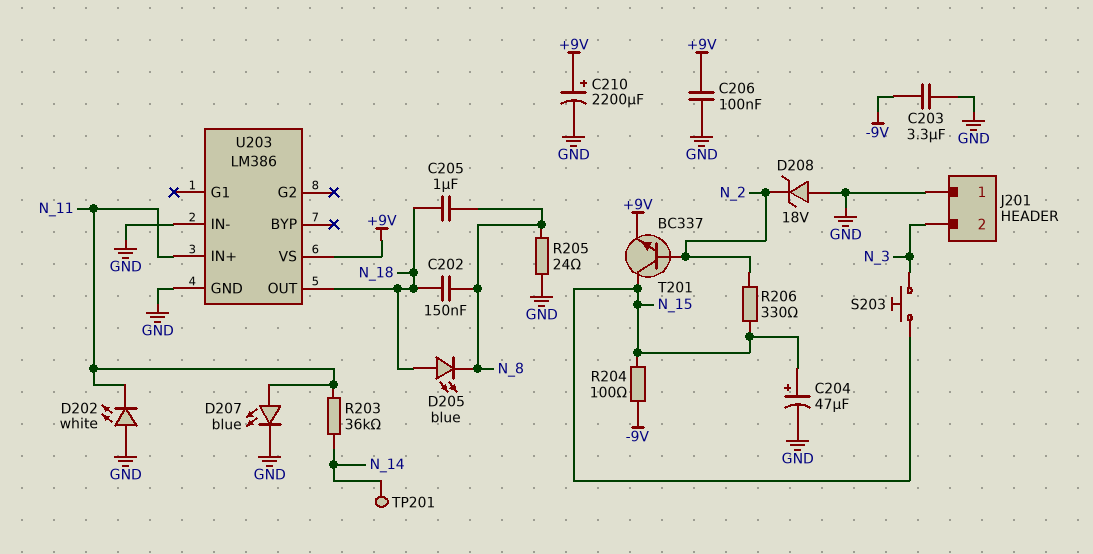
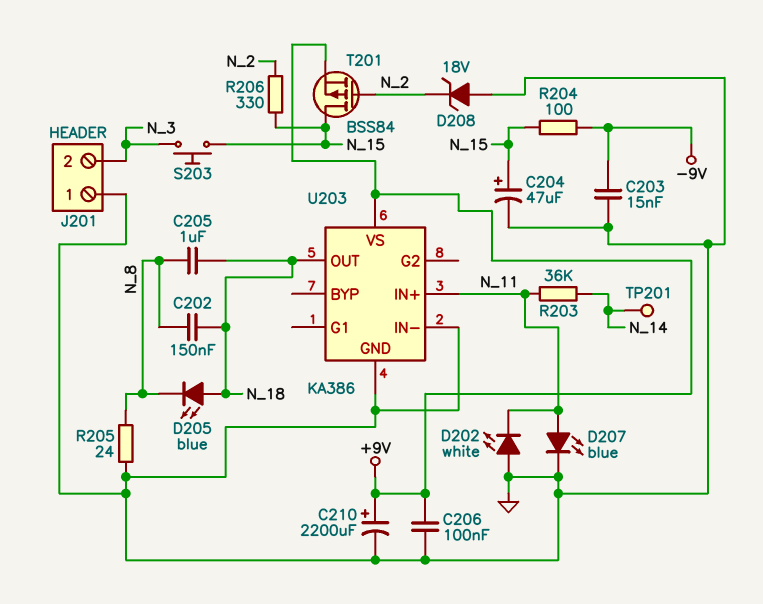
C203: 3.3uF (-9V, GND) -> 15nF (-9V, GND)
T201: NPN BC337 (B N_2, C N_15, E +9V) -> PMOS BSS84 (G N_2, D N_15, S +9V)
U203: LM386 -> KA386

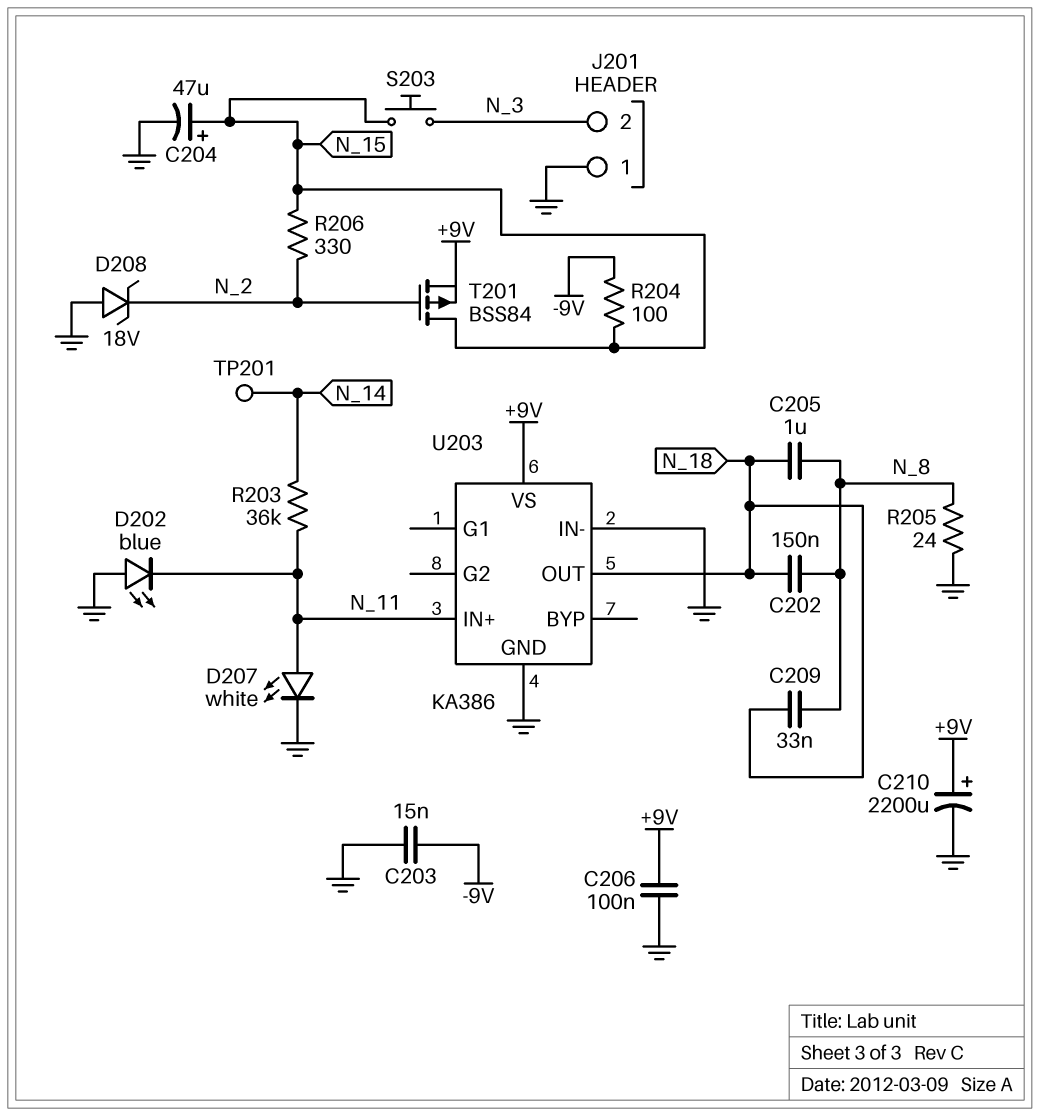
C209: none -> 33nF (N_8, N_18)
D202: LED white (A GND, K N_11) -> LED blue (A GND, K N_11)
D205: LED blue (A N_18, K N_8) -> none
D207: LED blue (A N_11, K GND) -> LED white (A N_11, K GND)

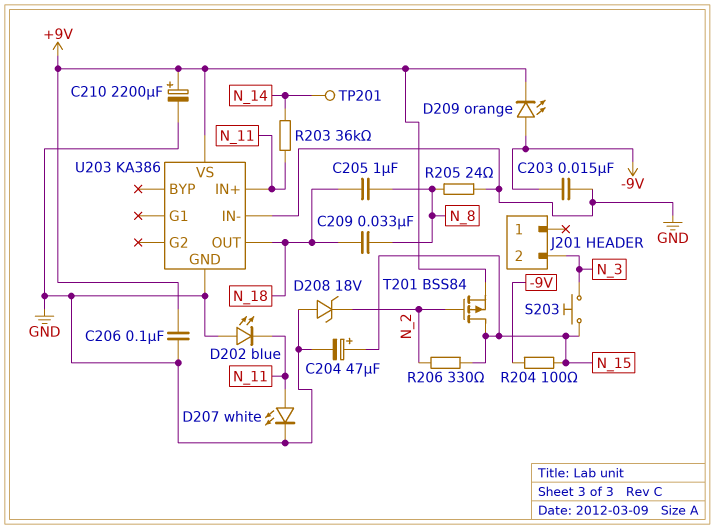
C202: 150nF (N_8, N_18) -> none
D209: none -> LED orange (A -9V, K +9V)
J201 pin 1: GND -> none

